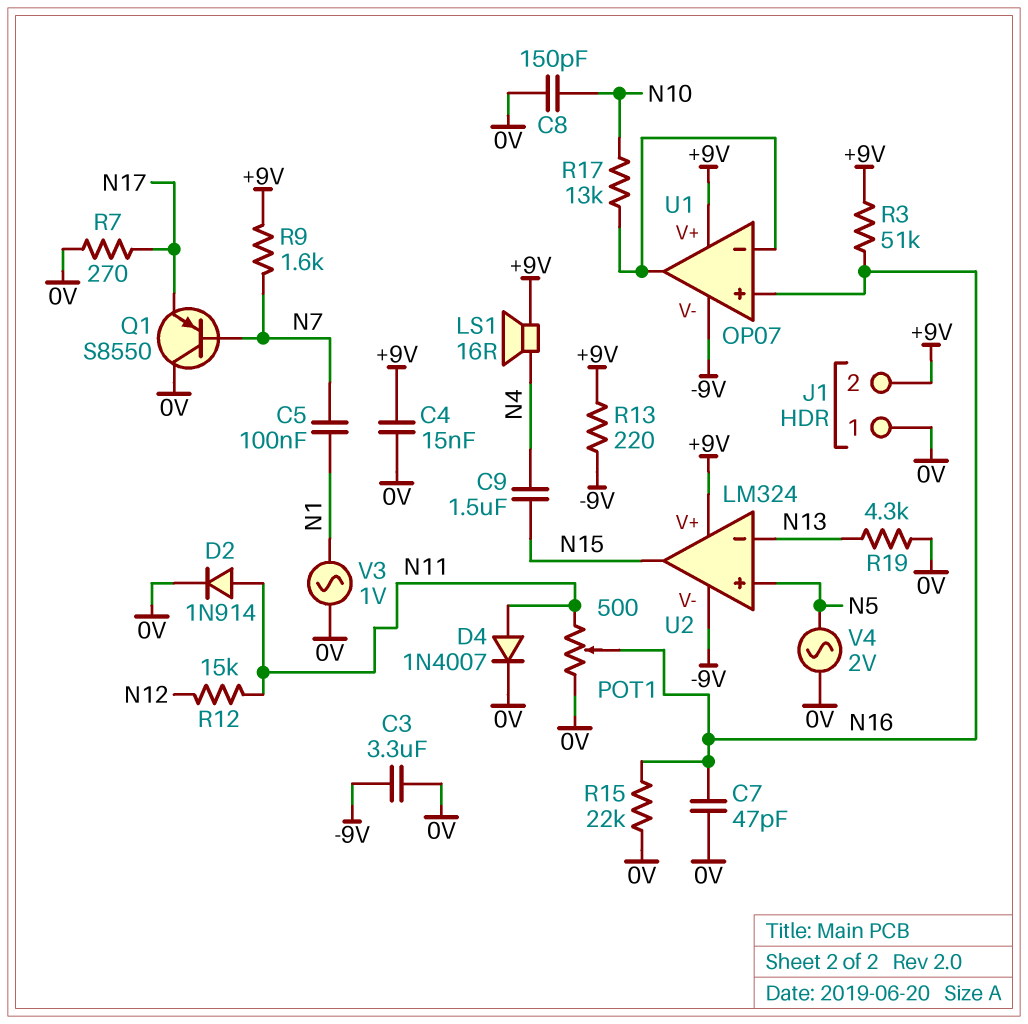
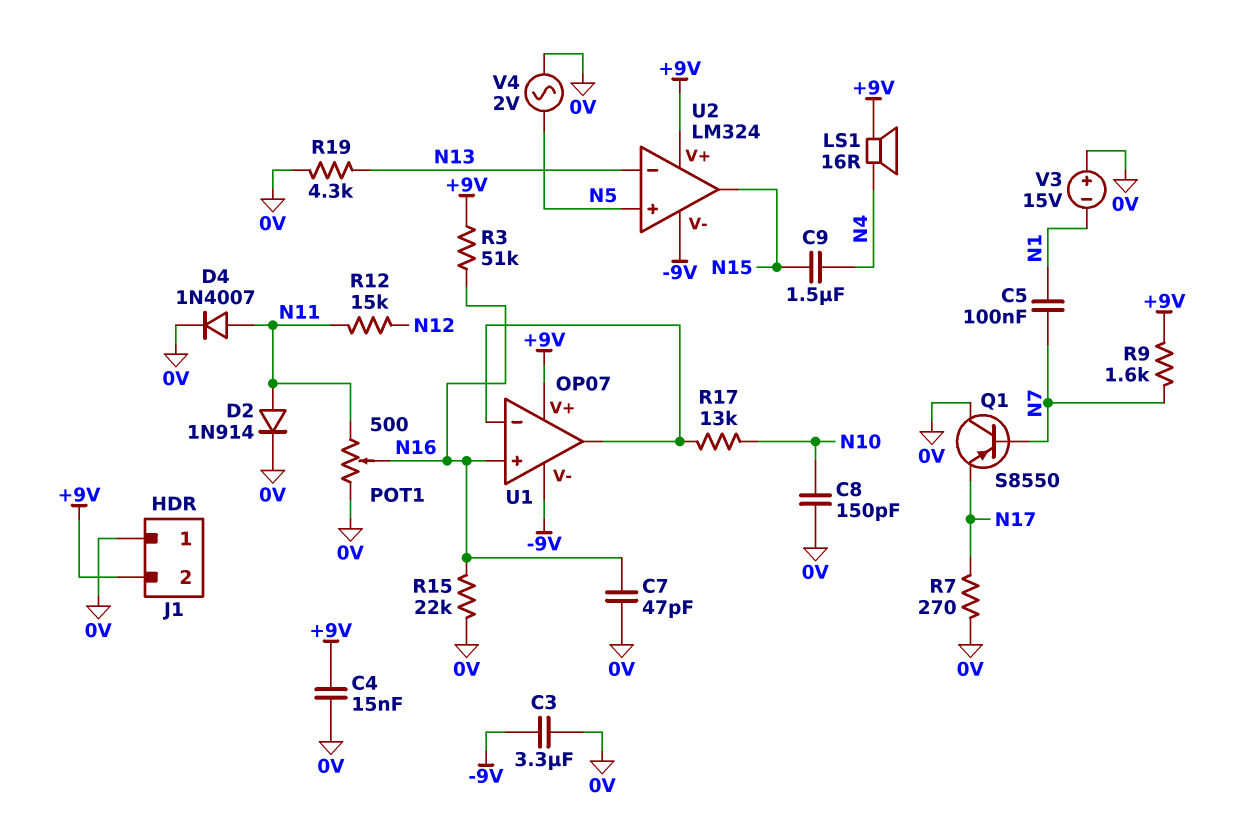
R13: 220 (+9V, -9V) -> none
V3: AC 1V (0V, N1) -> 15V (plus 0V, minus N1)

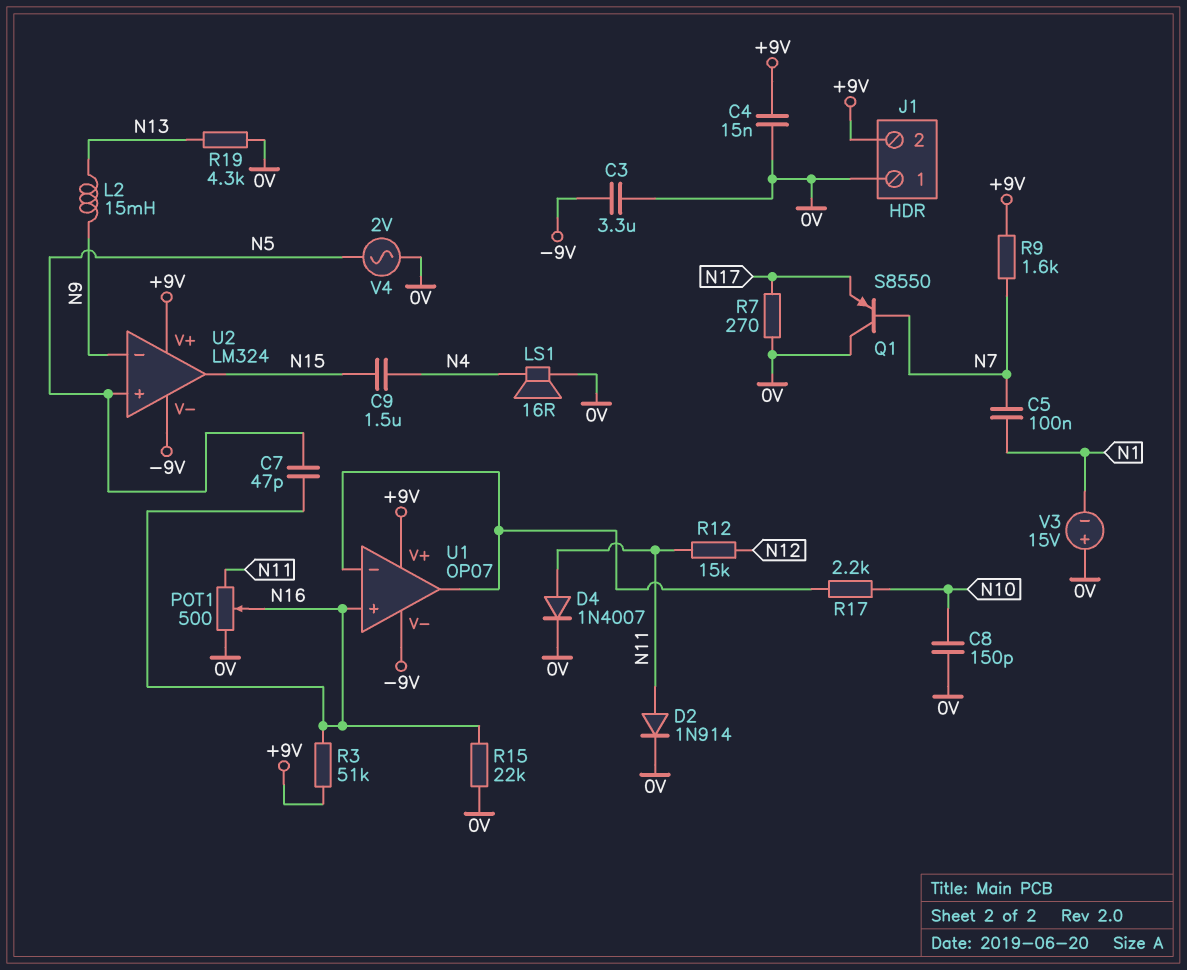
C7: 47pF (0V, N16) -> 47pF (N5, N16)
L2: none -> 15mH (N9, N13)
LS1: speaker 16R (+9V, N4) -> speaker 16R (0V, N4)
R17: 13k (N10, U1/in-) -> 2.2k (N10, U1/in-)
U2 pin in-: N13 -> N9

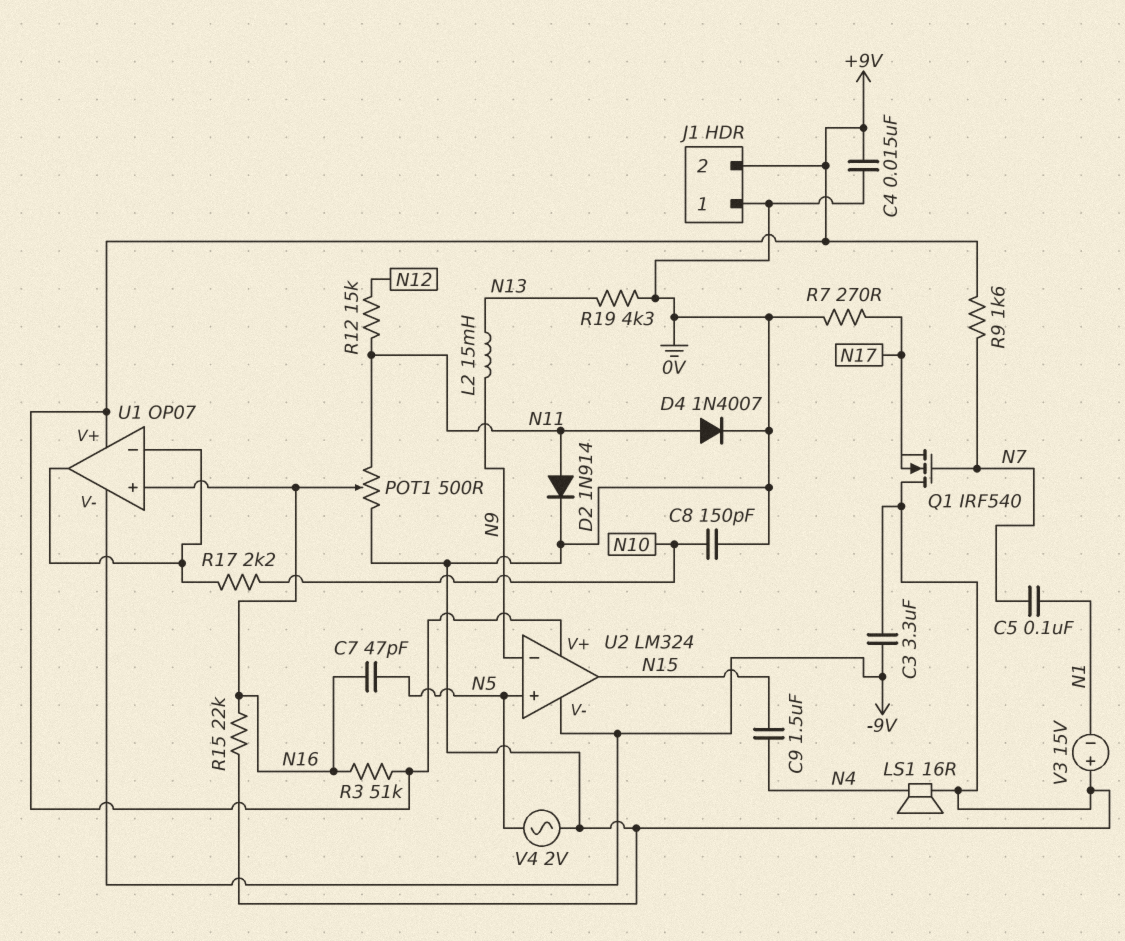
Q1: PNP S8550 (B N7, C 0V, E N17) -> NMOS IRF540 (G N7, D 0V, S N17)

